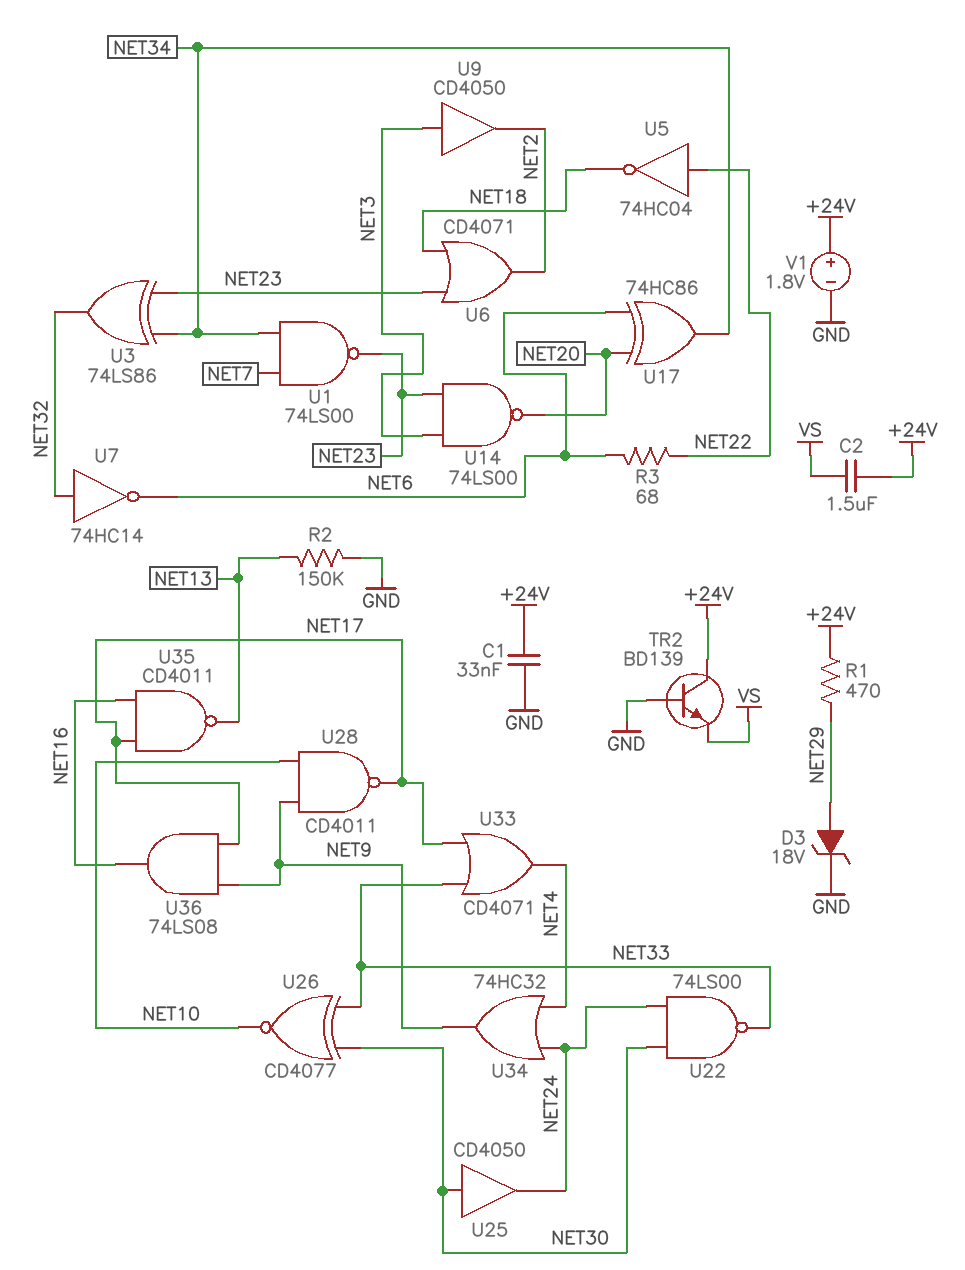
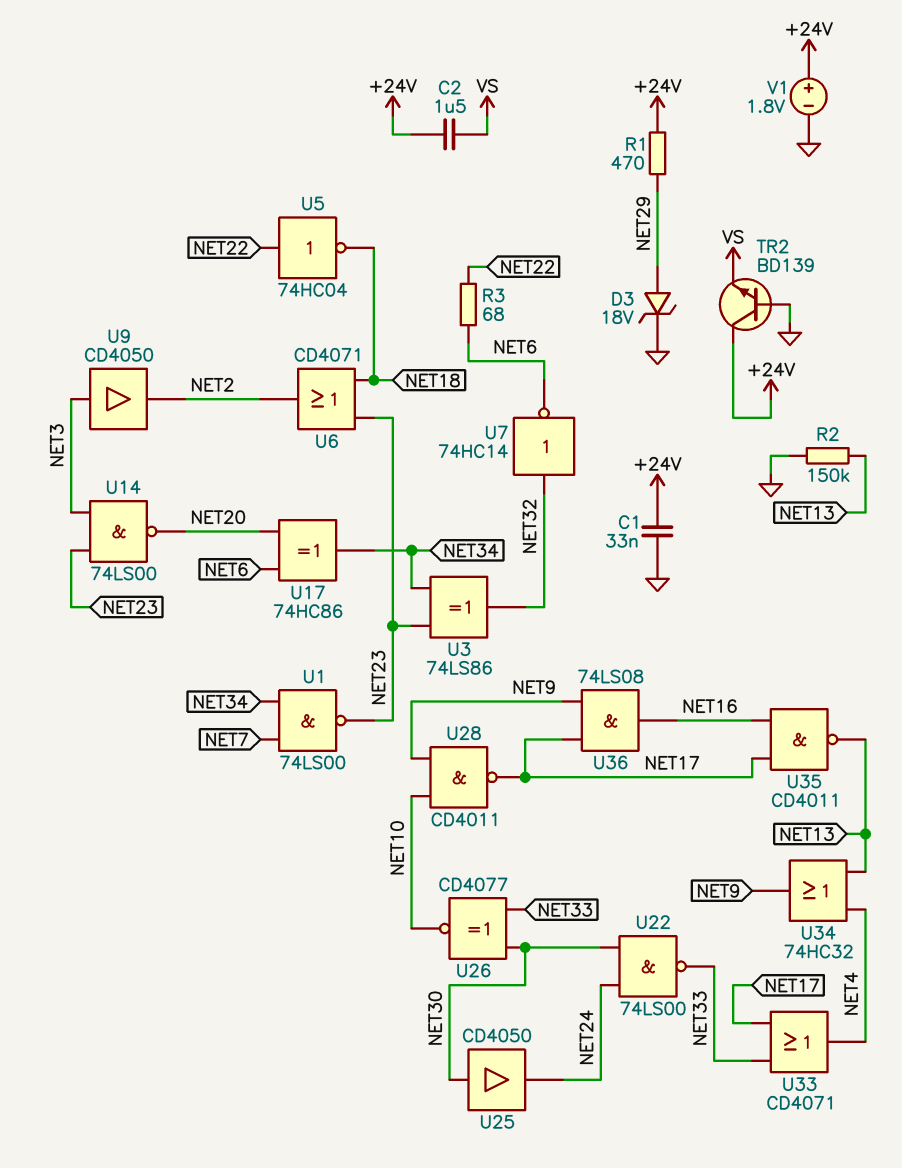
U34: OR 74HC32 (in NET4, in NET24, out NET9) -> OR 74HC32 (in NET4, in NET13, out NET9)

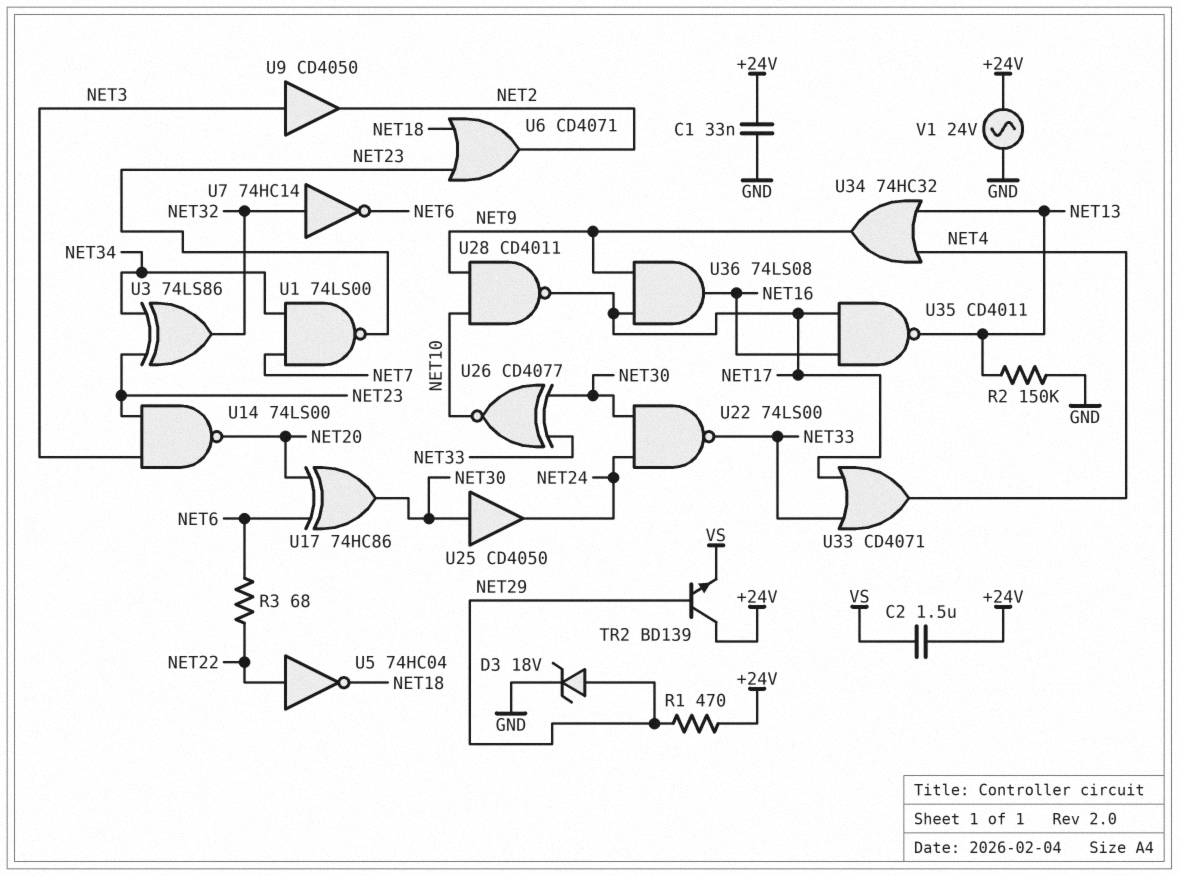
TR2: NPN BD139 (B GND, C +24V, E VS) -> NPN BD139 (B NET29, C +24V, E VS)
U17: XOR 74HC86 (in NET6, in NET20, out NET34) -> XOR 74HC86 (in NET6, in NET20, out NET30)
V1: 1.8V (plus +24V, minus GND) -> AC 24V (+24V, GND)

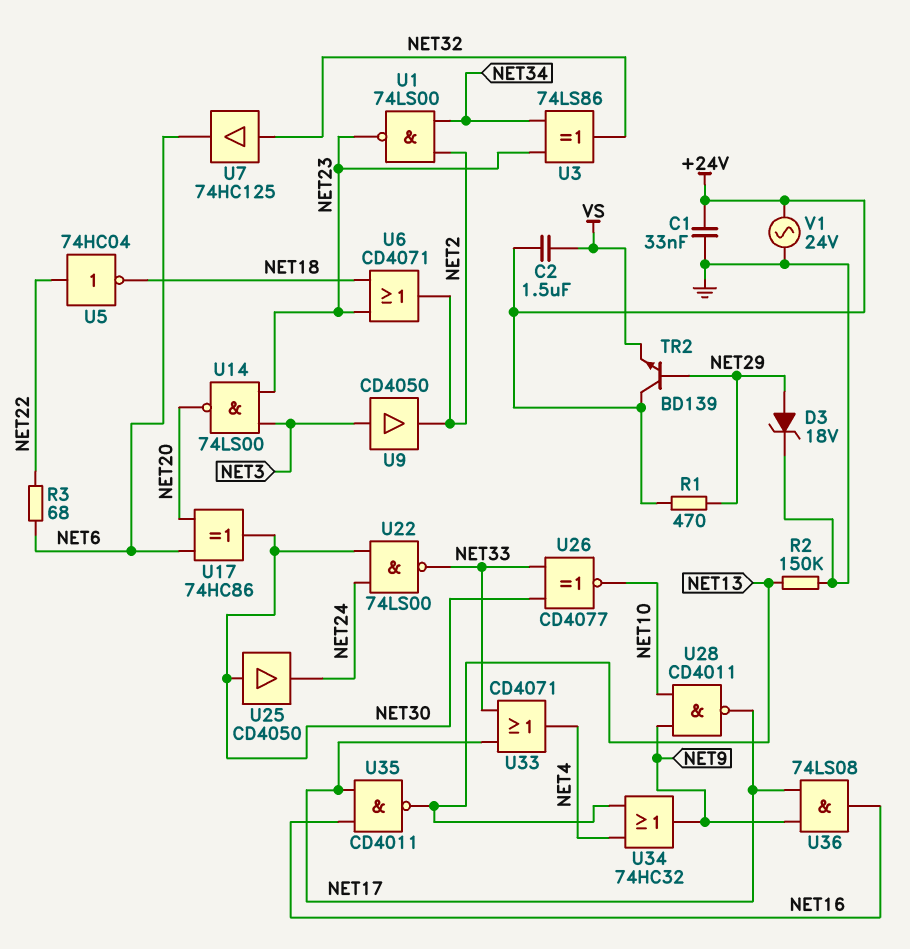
U1: NAND 74LS00 (in NET7, in NET34, out NET23) -> NAND 74LS00 (in NET2, in NET34, out NET23)
U7: NOT 74HC14 (in NET32, out NET6) -> buffer 74HC125 (in NET32, out NET6)

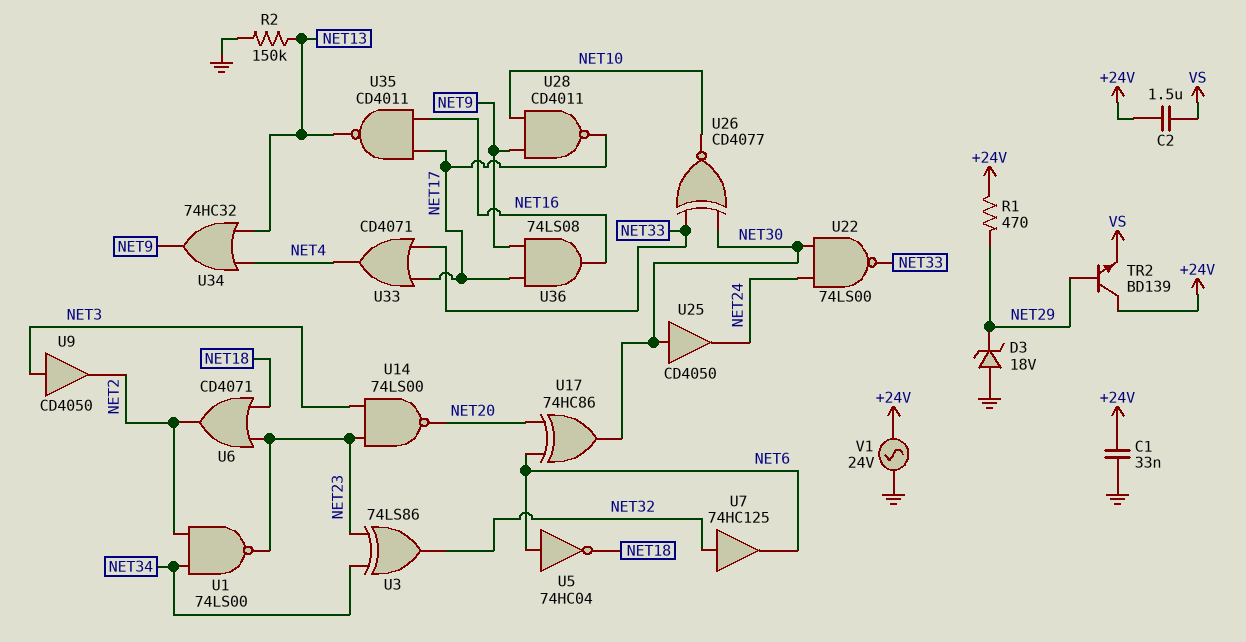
D3: zener 18V (A NET29, K GND) -> zener 18V (A GND, K NET29)
R3: 68 (NET6, NET22) -> none
U5: NOT 74HC04 (in NET22, out NET18) -> NOT 74HC04 (in NET6, out NET18)

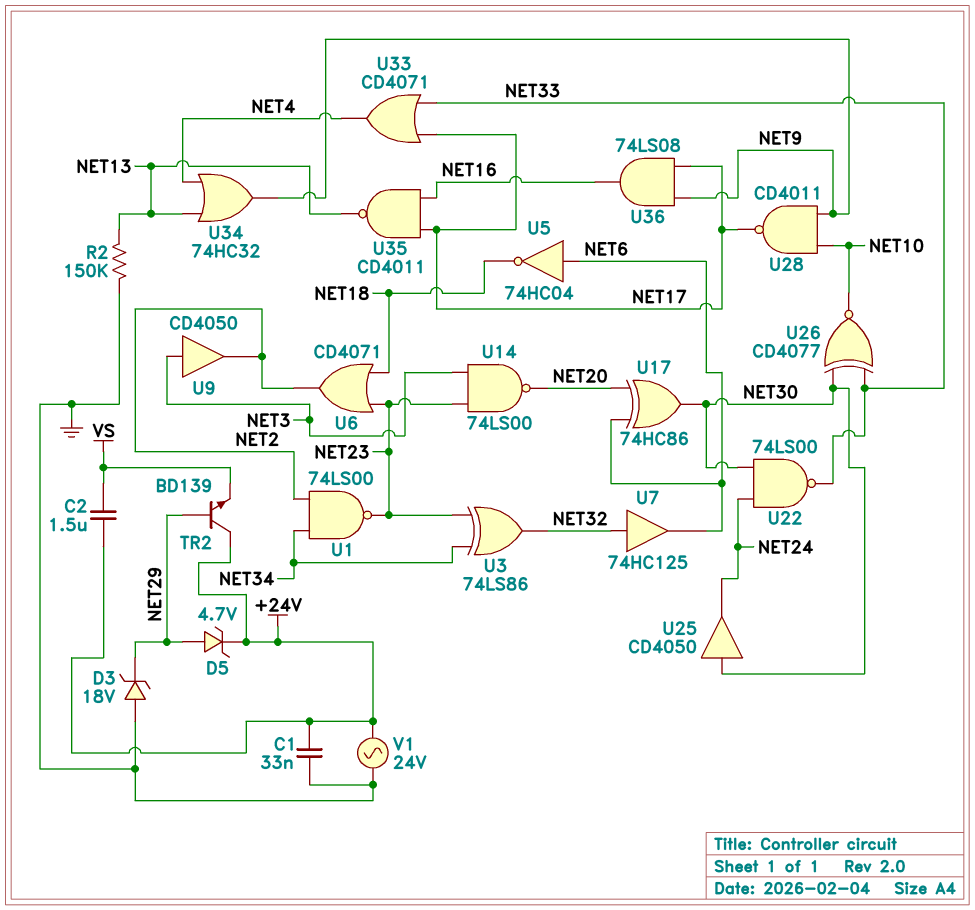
D5: none -> zener 4.7V (A NET29, K +24V)
R1: 470 (+24V, NET29) -> none

